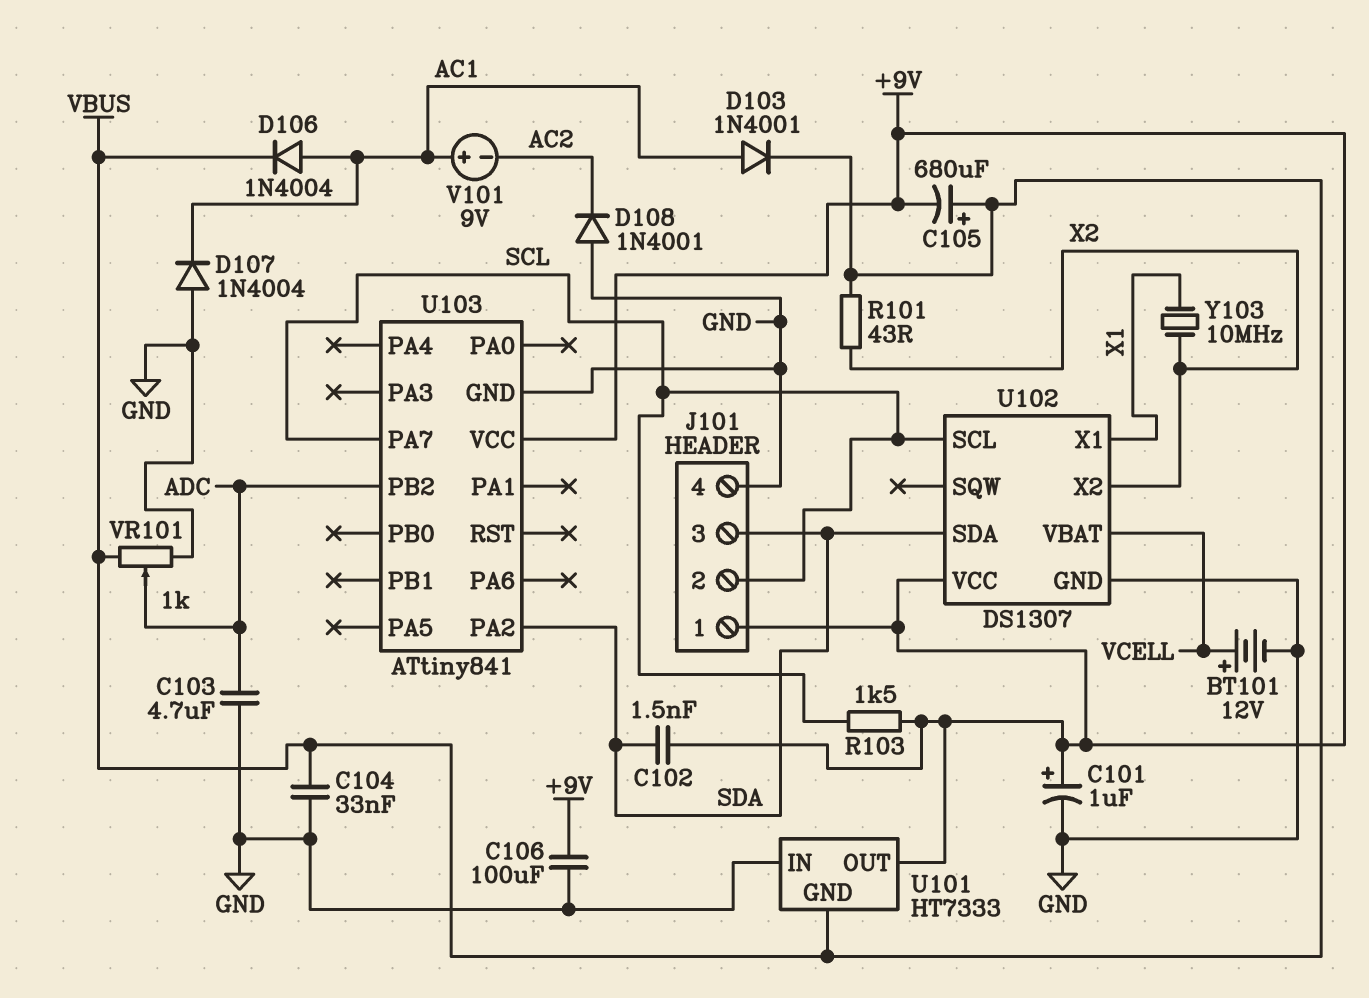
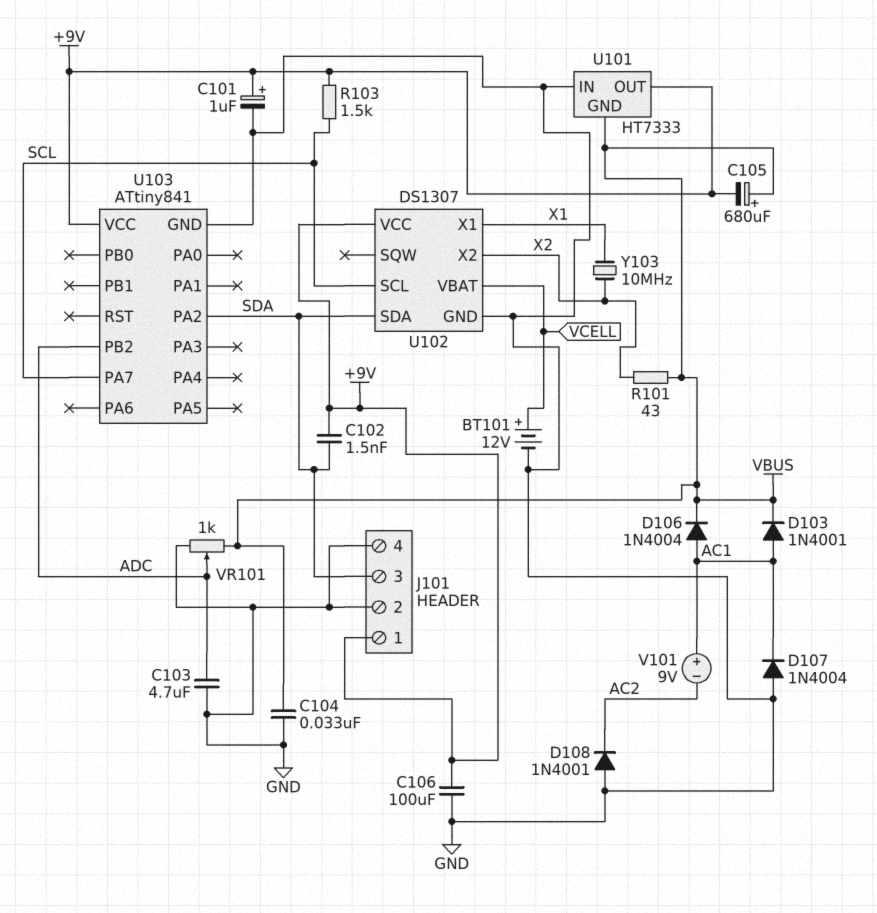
J101 pin 2: SCL -> GND

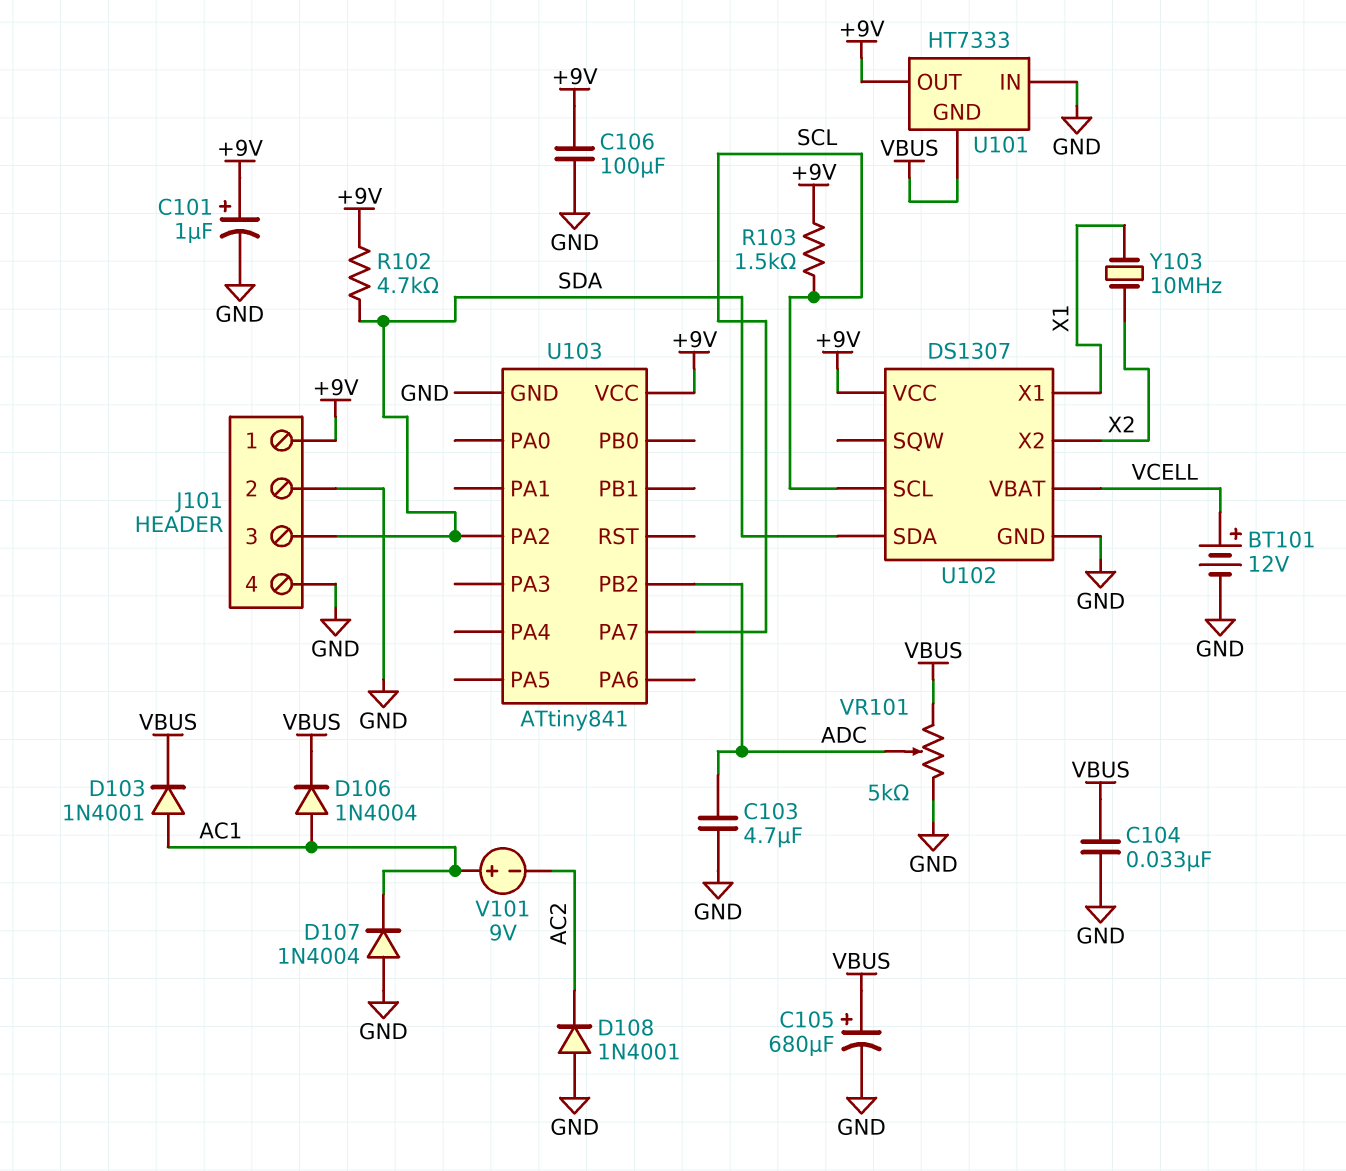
C102: 1.5nF (+9V, SDA) -> none
C105: 680uF (plus VBUS, minus +9V) -> 680uF (plus VBUS, minus GND)
R101: 43 (VBUS, X2) -> none
R102: none -> 4.7k (+9V, SDA)
VR101: 1k (GND, VBUS, wiper ADC) -> 5k (GND, VBUS, wiper ADC)

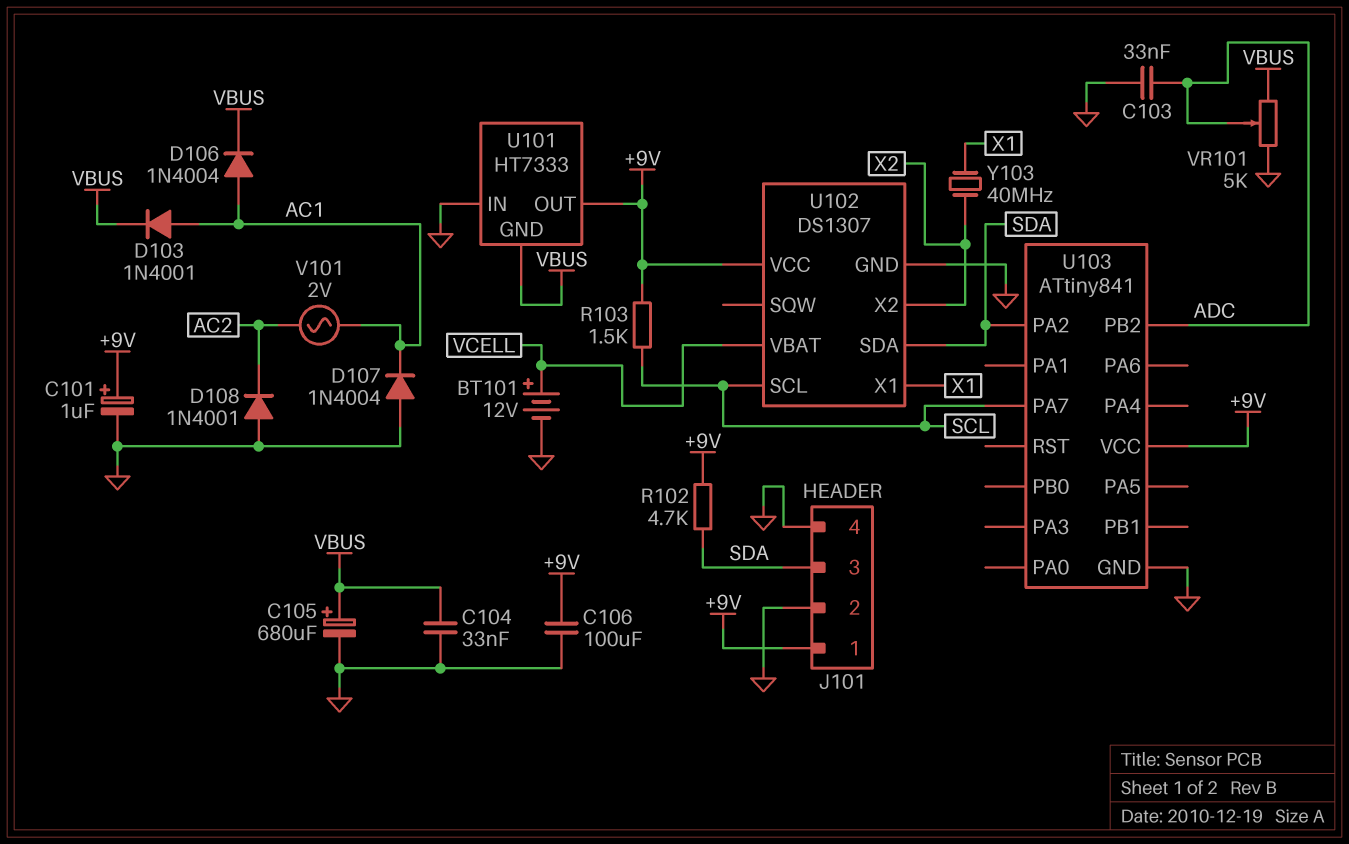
C103: 4.7uF (ADC, GND) -> 33nF (ADC, GND)
V101: 9V (plus AC1, minus AC2) -> AC 2V (AC1, AC2)
Y103: 10MHz (X1, X2) -> 40MHz (X1, X2)

